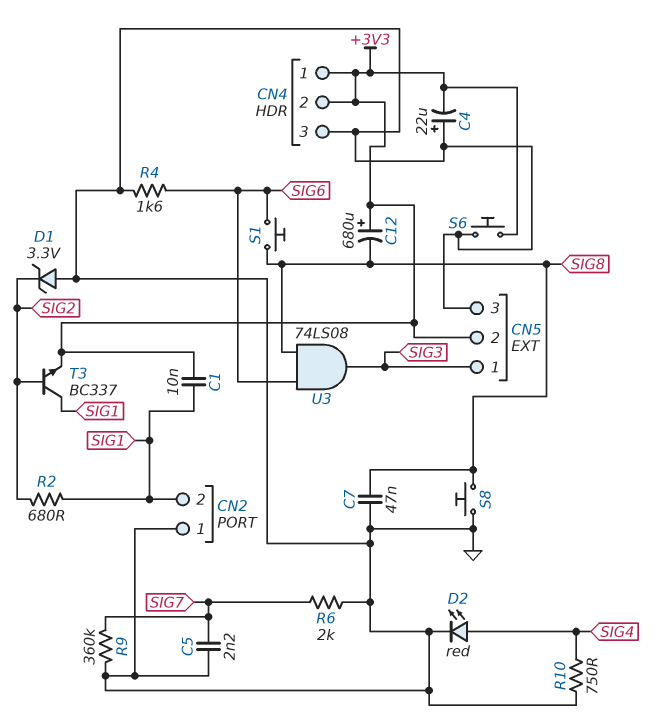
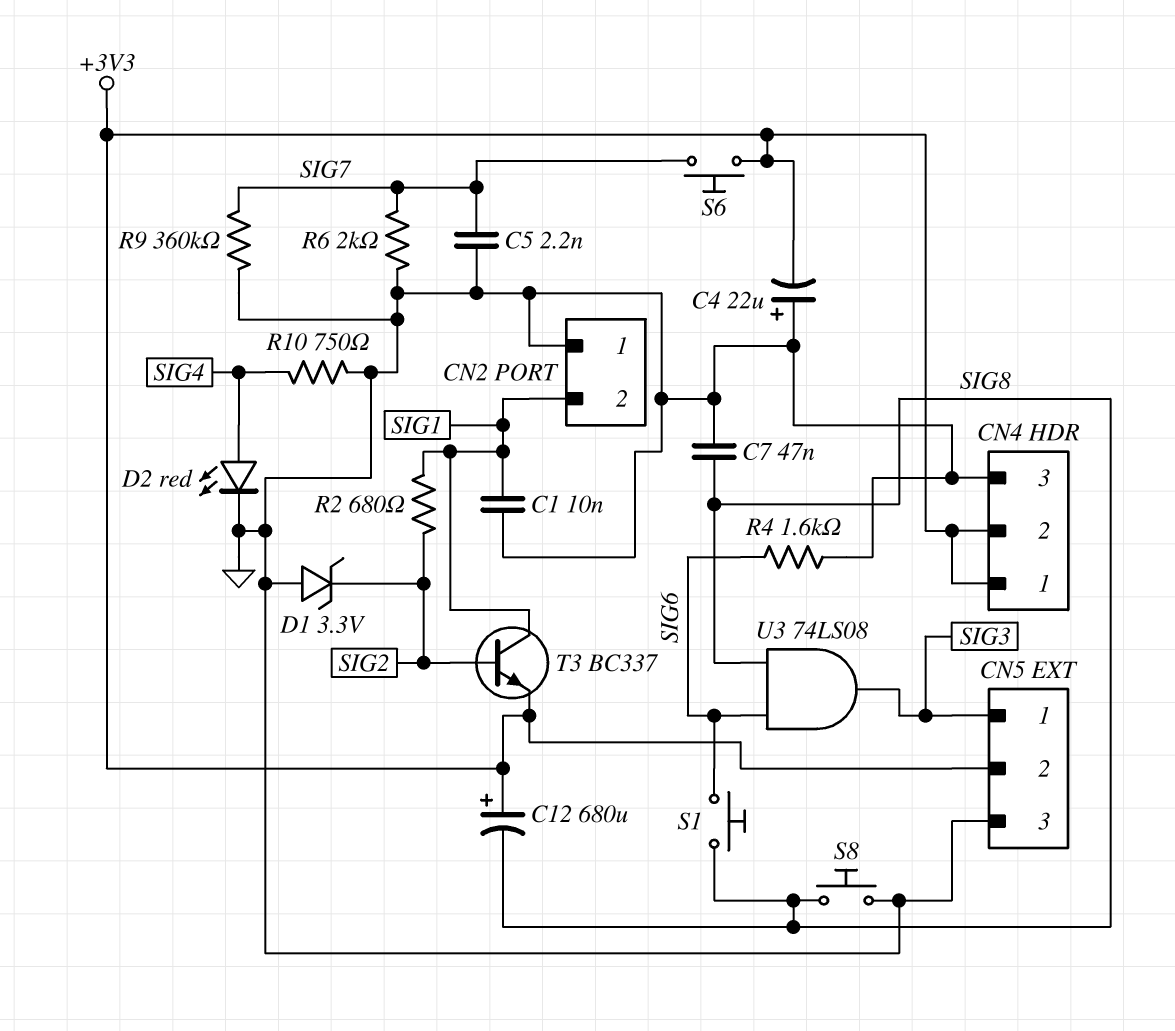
C1: 10nF (+3V3, SIG1) -> 10nF (GND, SIG1)
S6: button (+3V3, GND) -> button (+3V3, SIG7)

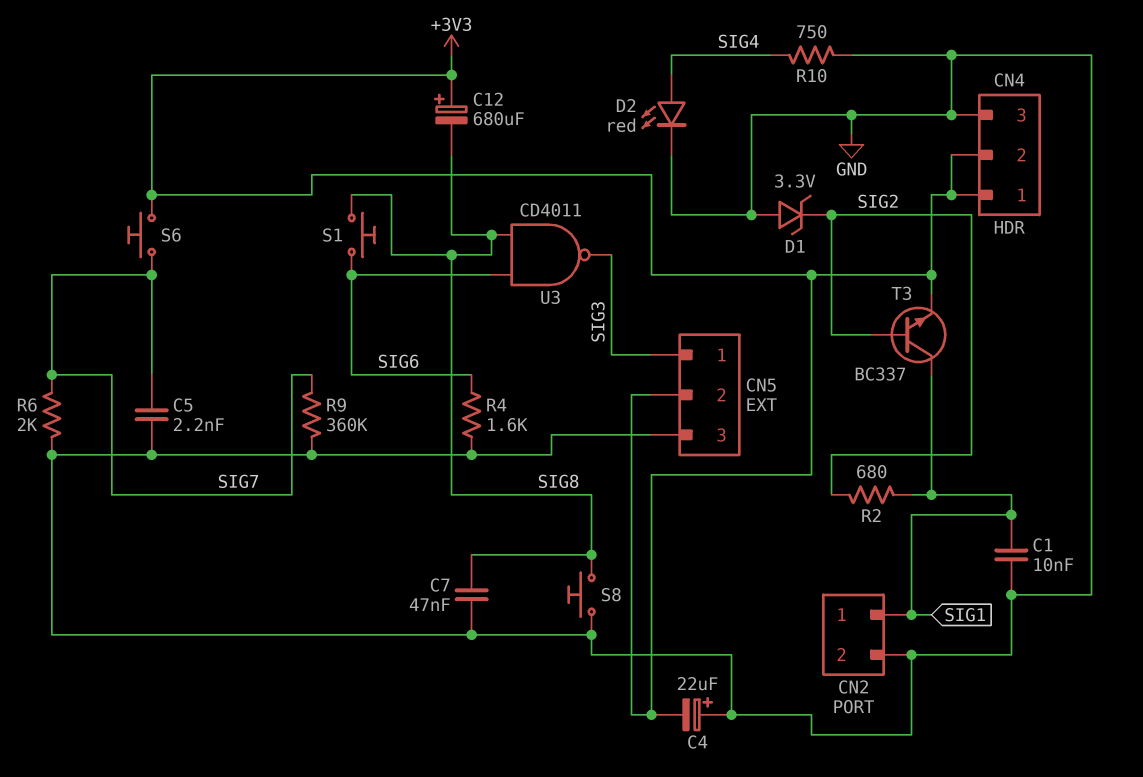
CN2 pin 1: GND -> SIG1
CN2 pin 2: SIG1 -> GND
U3: AND 74LS08 (in SIG6, in SIG8, out SIG3) -> NAND CD4011 (in SIG6, in SIG8, out SIG3)

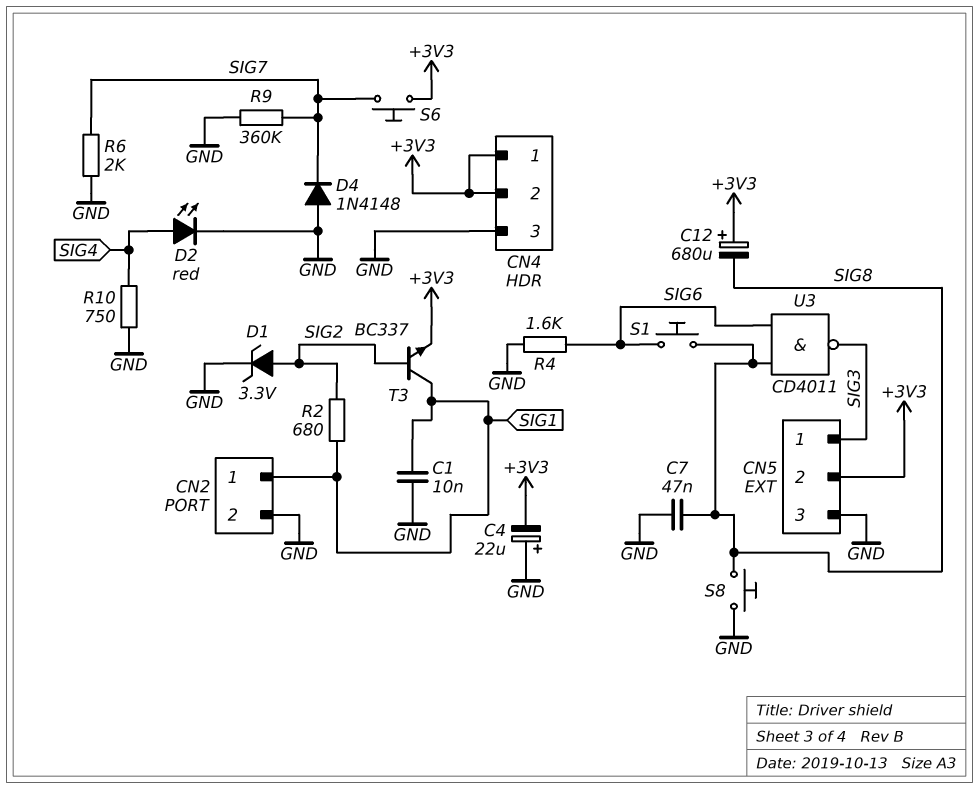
C5: 2.2nF (GND, SIG7) -> none
D1: zener 3.3V (A GND, K SIG2) -> zener 3.3V (A SIG2, K GND)
D4: none -> diode 1N4148 (A GND, K SIG7)

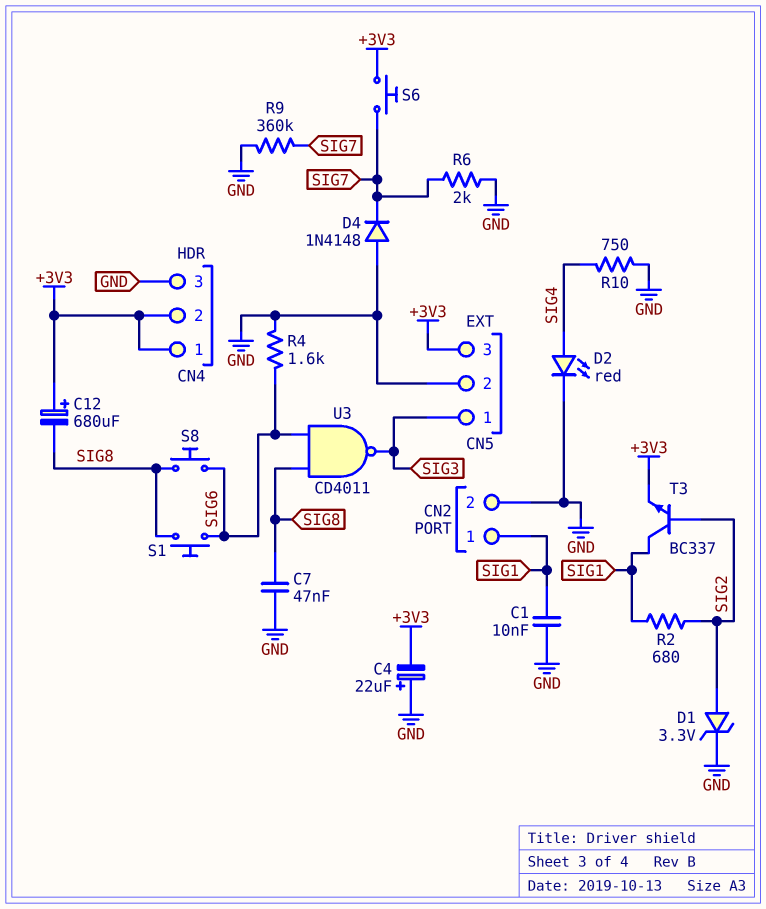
CN5 pin 2: +3V3 -> GND
CN5 pin 3: GND -> +3V3
S8: button (GND, SIG8) -> button (SIG6, SIG8)

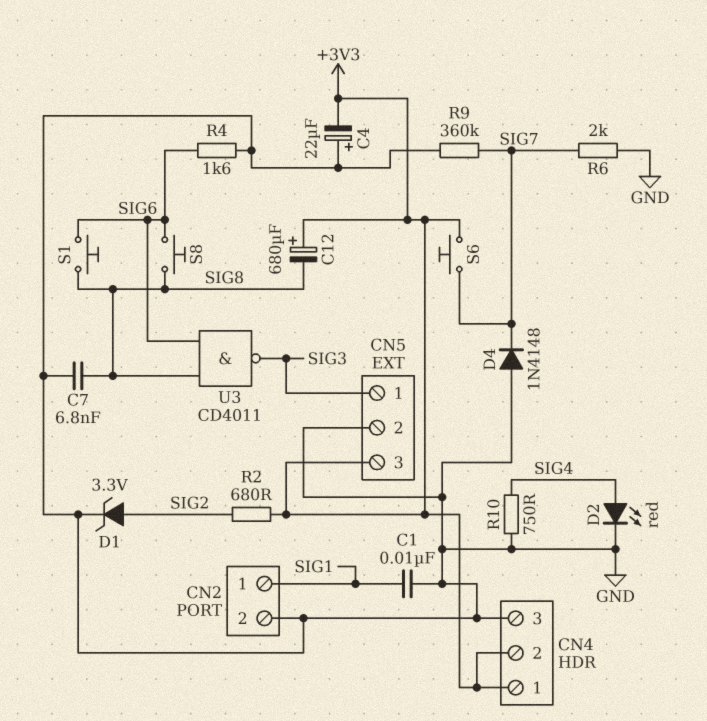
C7: 47nF (GND, SIG8) -> 6.8nF (GND, SIG8)
R2: 680 (SIG1, SIG2) -> 680 (+3V3, SIG2)
T3: NPN BC337 (B SIG2, C SIG1, E +3V3) -> none

